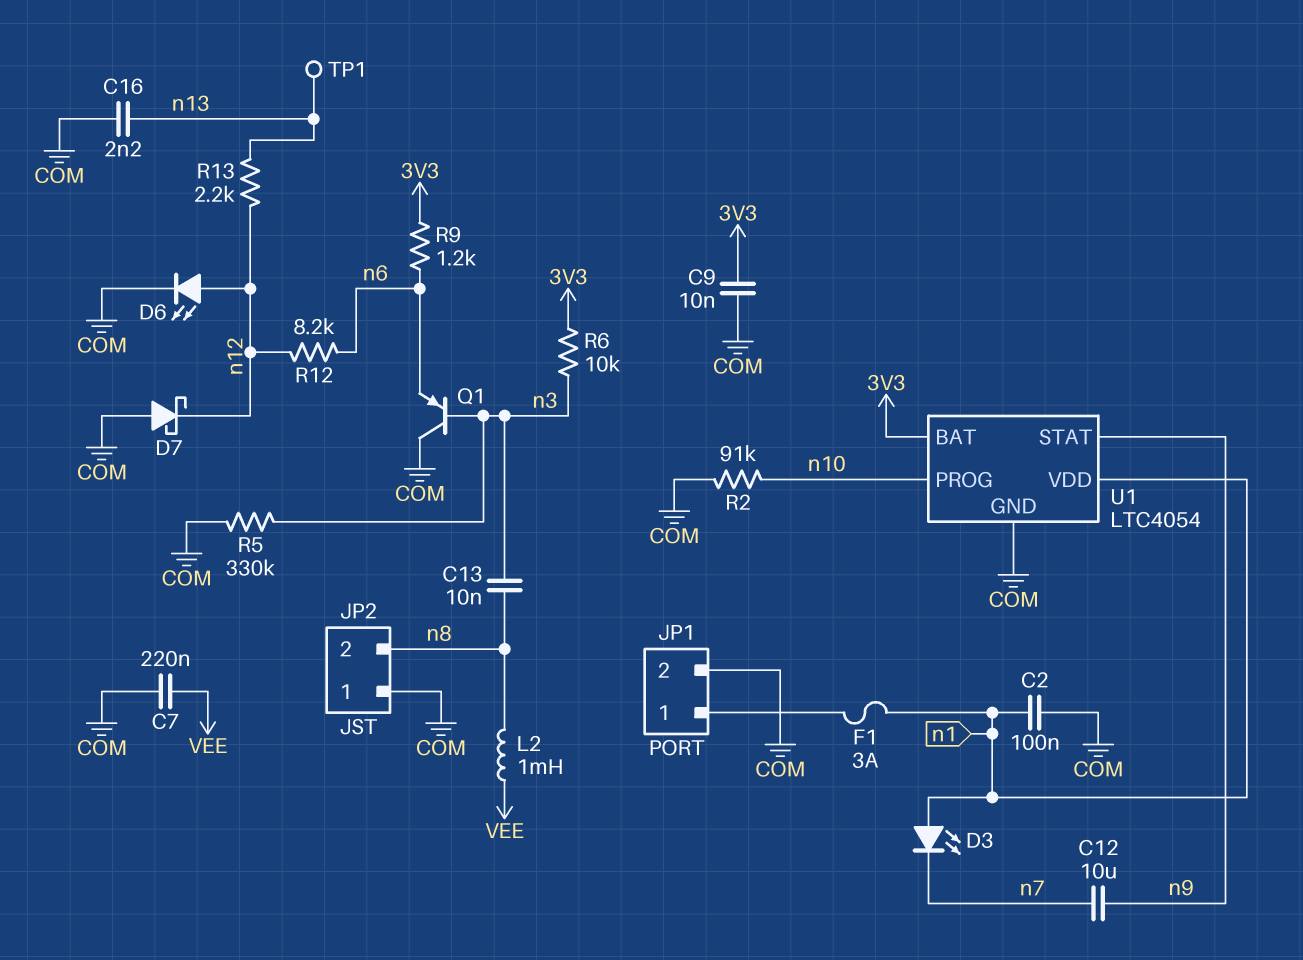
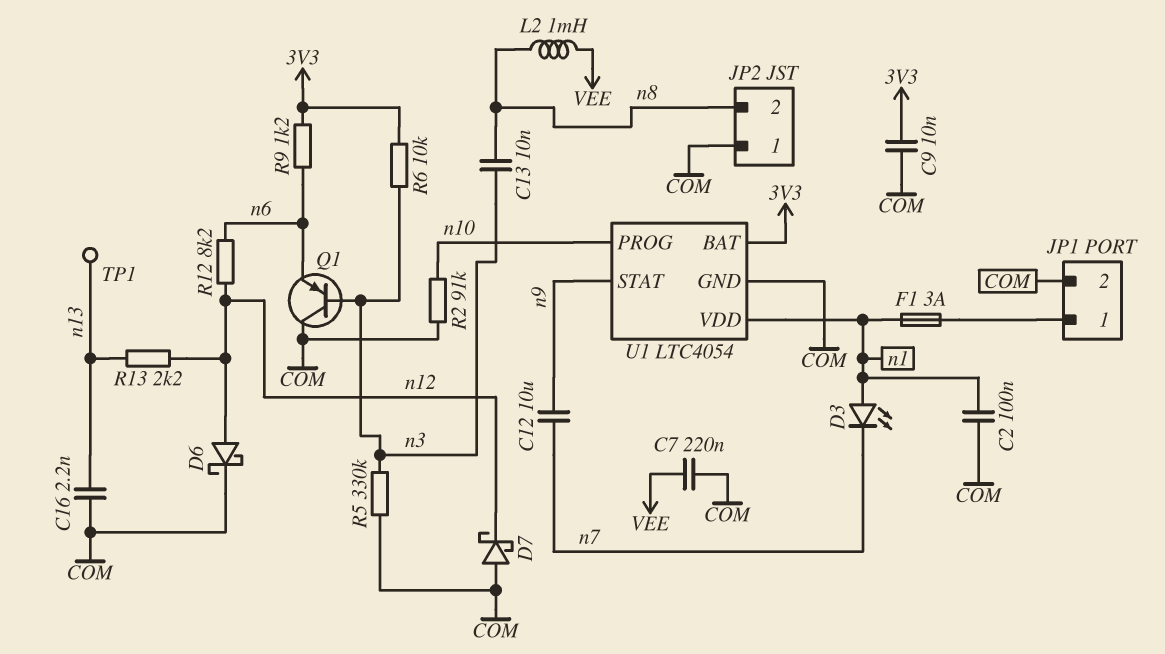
D6: LED (A n12, K COM) -> schottky (A n12, K COM)

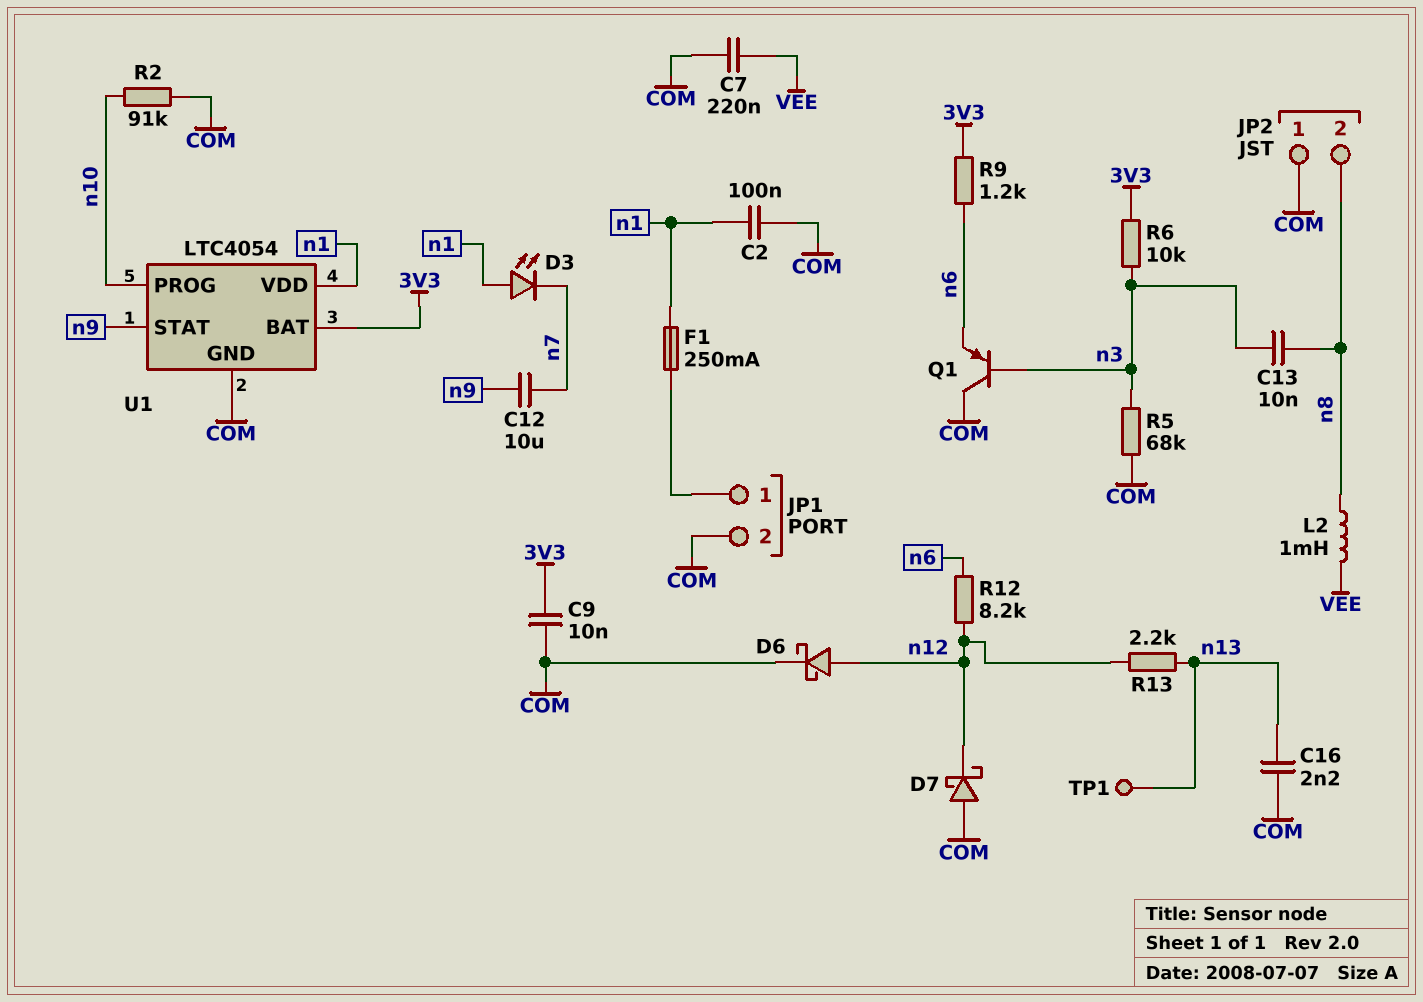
F1: 3A (JP1/1, n1) -> 250mA (JP1/1, n1)
R5: 330k (COM, n3) -> 68k (COM, n3)

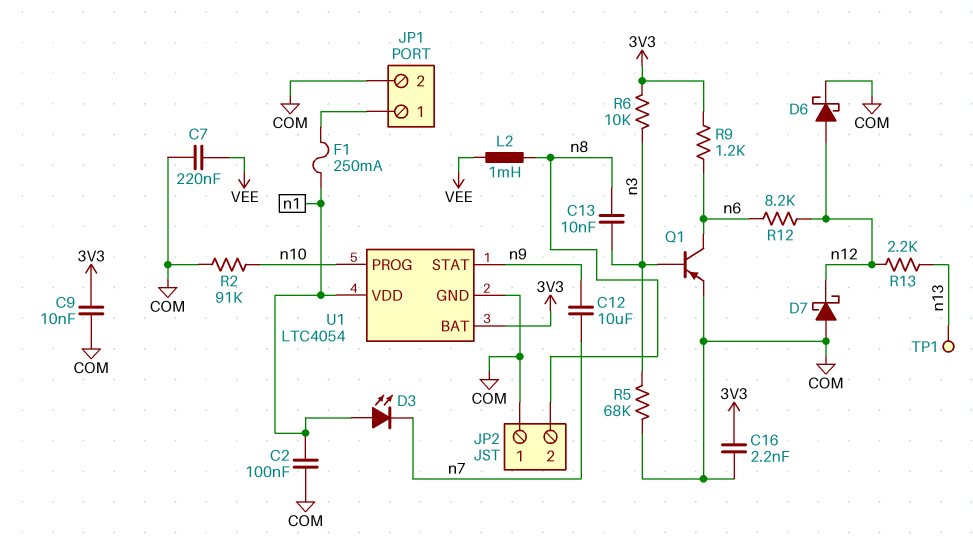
C16: 2.2nF (COM, n13) -> 2.2nF (3V3, COM)
Q1: PNP (B n3, C COM, E n6) -> PNP (B n3, C n6, E COM)

